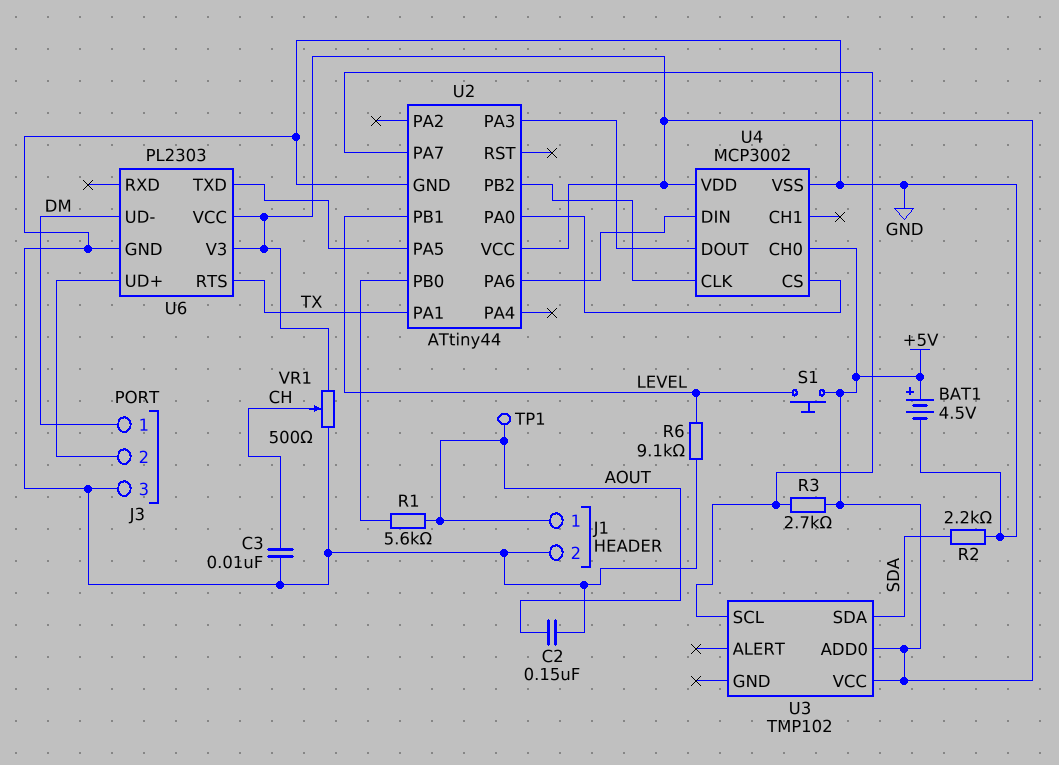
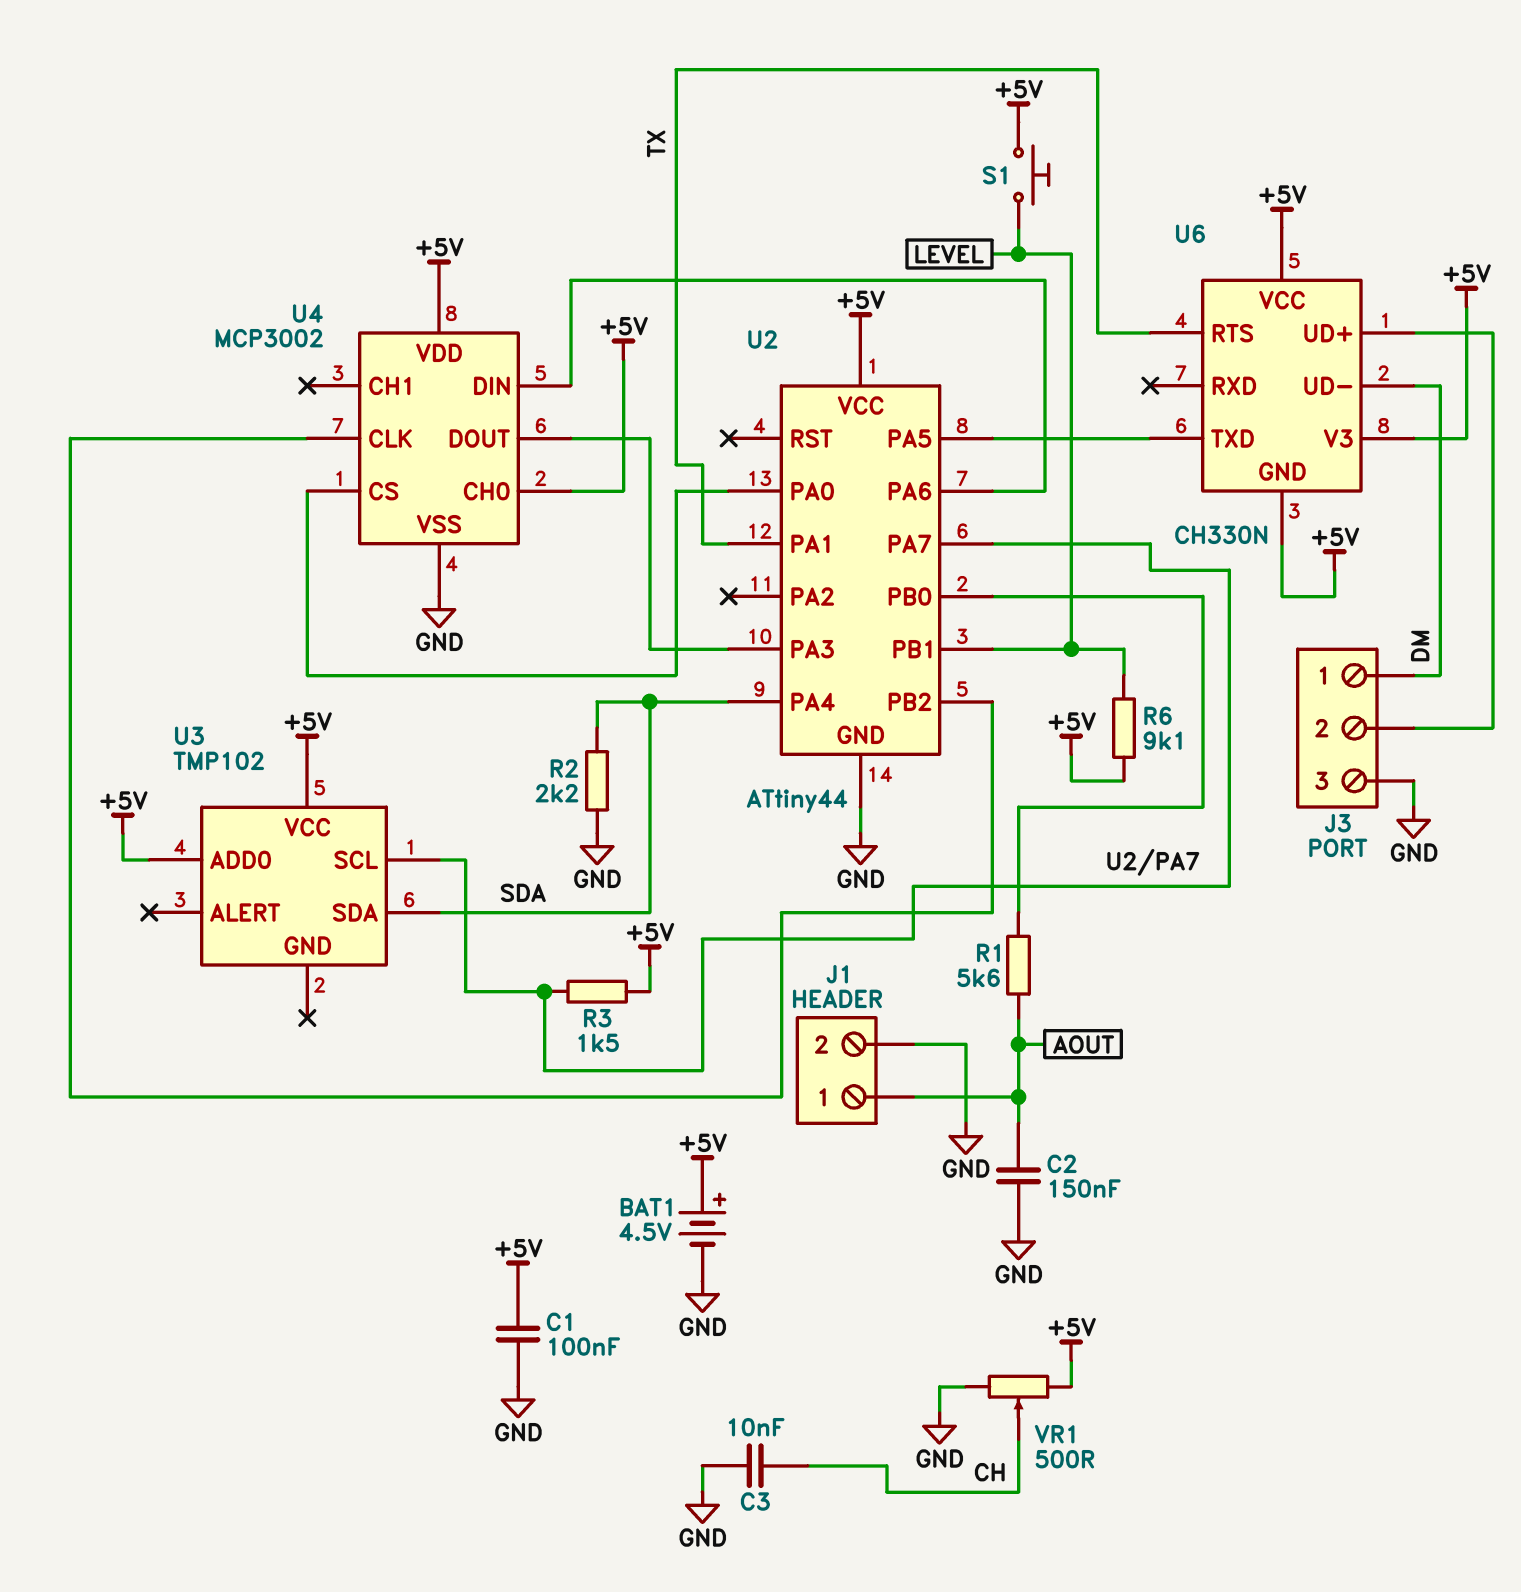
C1: none -> 100nF (+5V, GND)
R3: 2.7k (+5V, U2/PA7) -> 1.5k (+5V, U2/PA7)
R6: 9.1k (GND, LEVEL) -> 9.1k (+5V, LEVEL)
TP1: test point (AOUT) -> none
U2 pin PA4: none -> SDA
U6: PL2303 -> CH330N
U6 pin GND: GND -> +5V

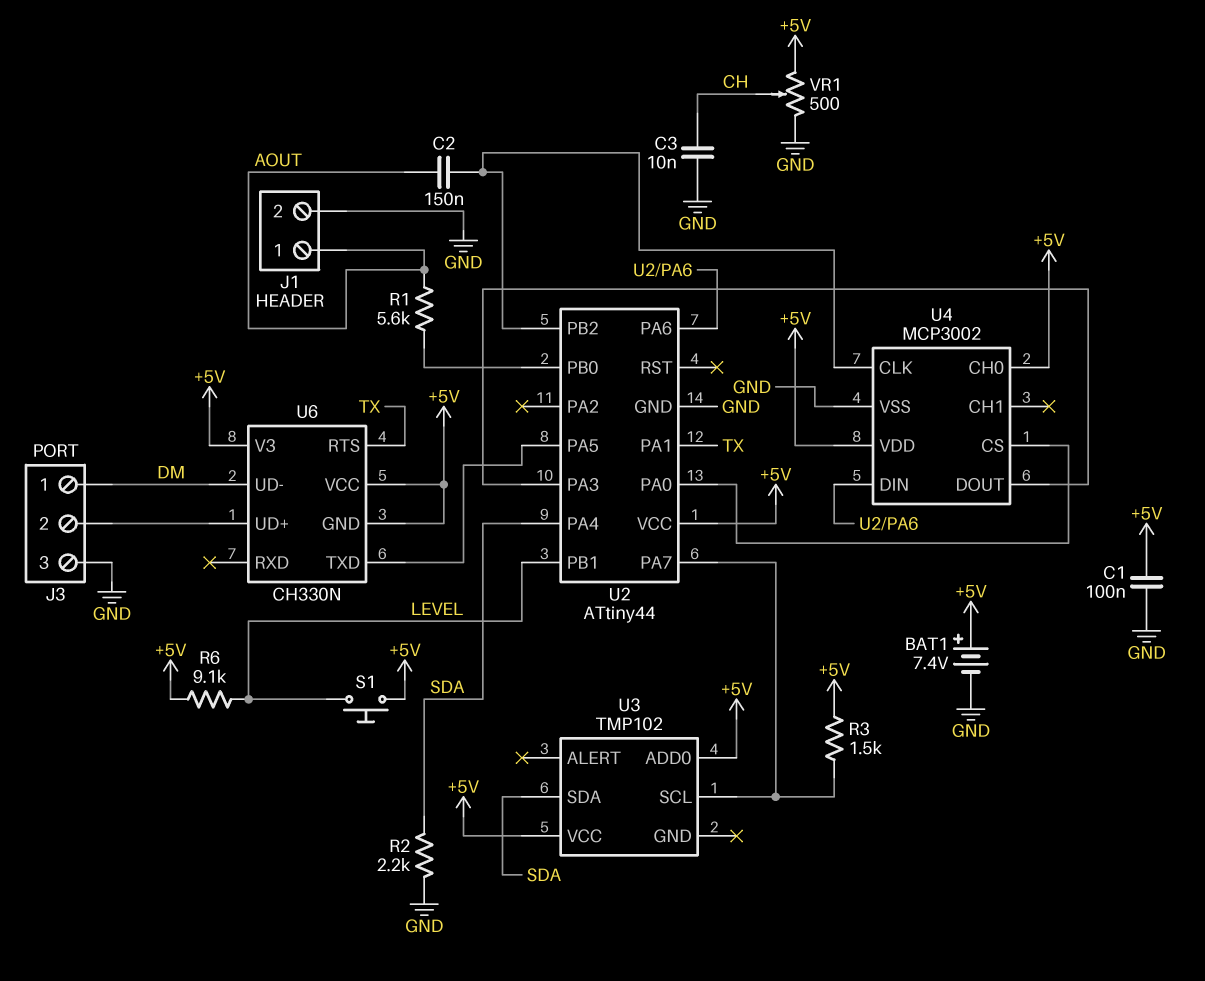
BAT1: 4.5V (plus +5V, minus GND) -> 7.4V (plus +5V, minus GND)
C2: 150nF (AOUT, GND) -> 150nF (AOUT, U2/PB2)

